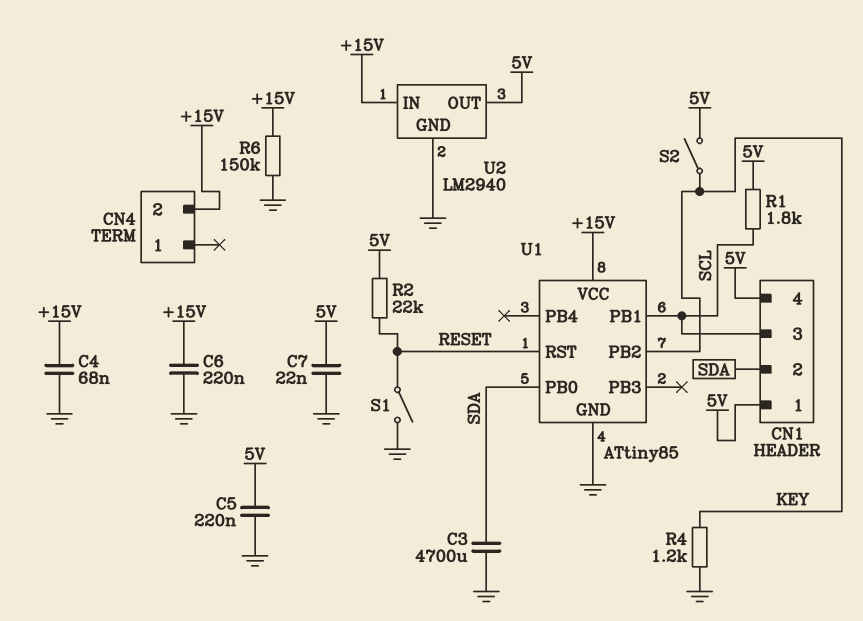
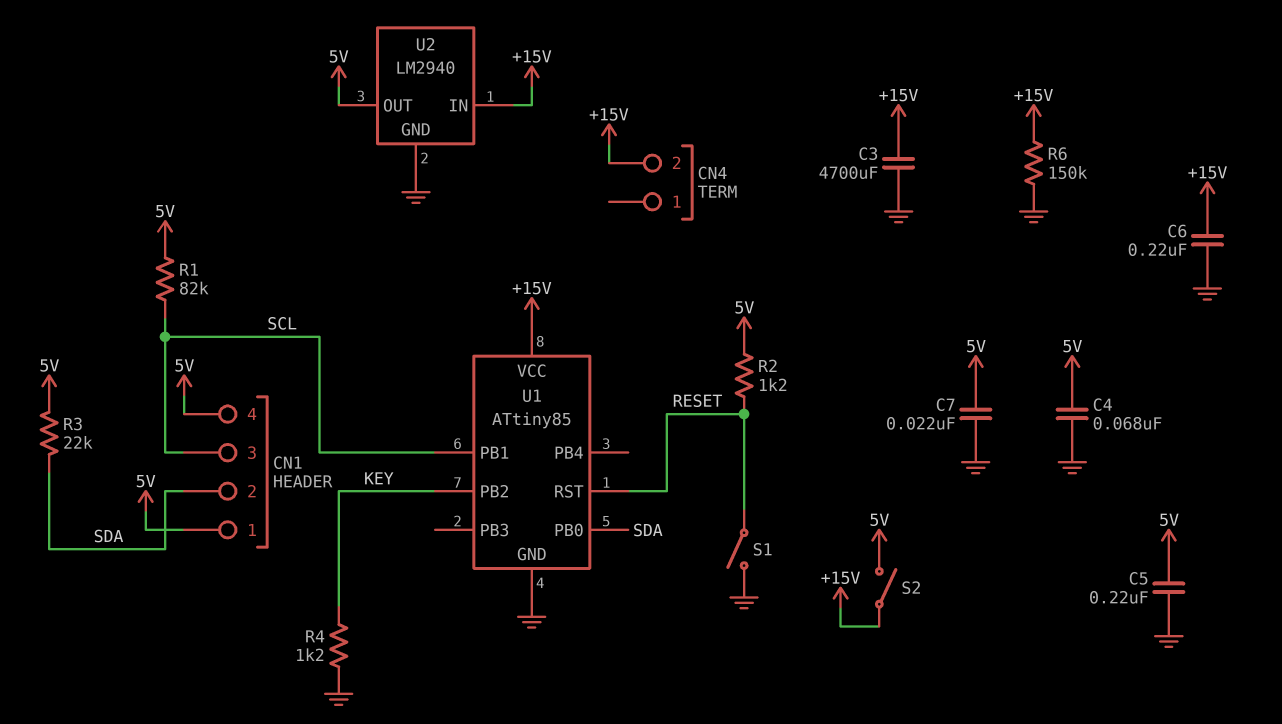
C3: 4700uF (GND, SDA) -> 4700uF (+15V, GND)
C4: 68nF (+15V, GND) -> 68nF (5V, GND)
R1: 1.8k (5V, SCL) -> 82k (5V, SCL)
R2: 22k (5V, RESET) -> 1.2k (5V, RESET)
R3: none -> 22k (5V, SDA)
S2: switch (5V, KEY) -> switch (+15V, 5V)

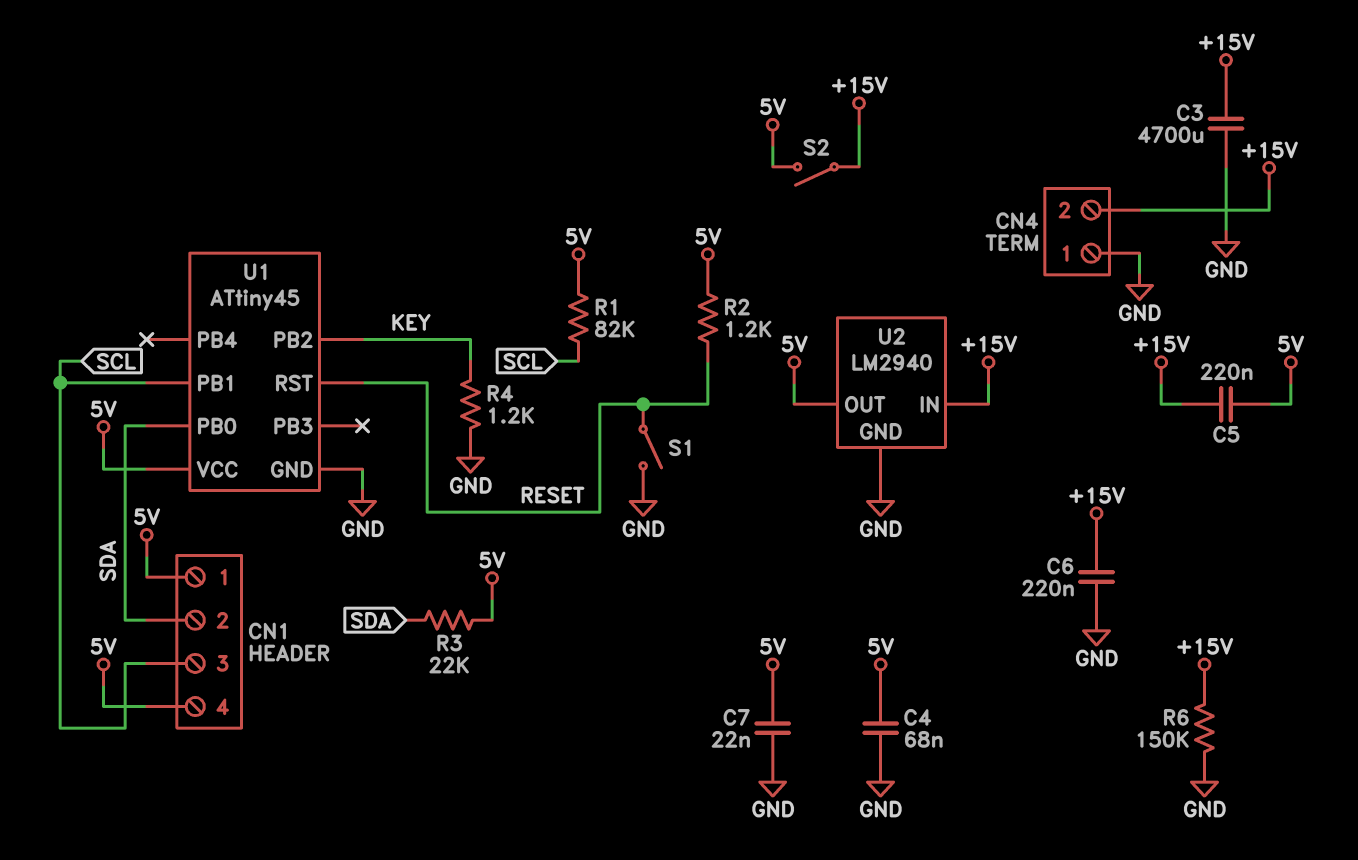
C5: 220nF (5V, GND) -> 220nF (+15V, 5V)
CN4 pin 1: none -> GND
U1: ATtiny85 -> ATtiny45
U1 pin VCC: +15V -> 5V

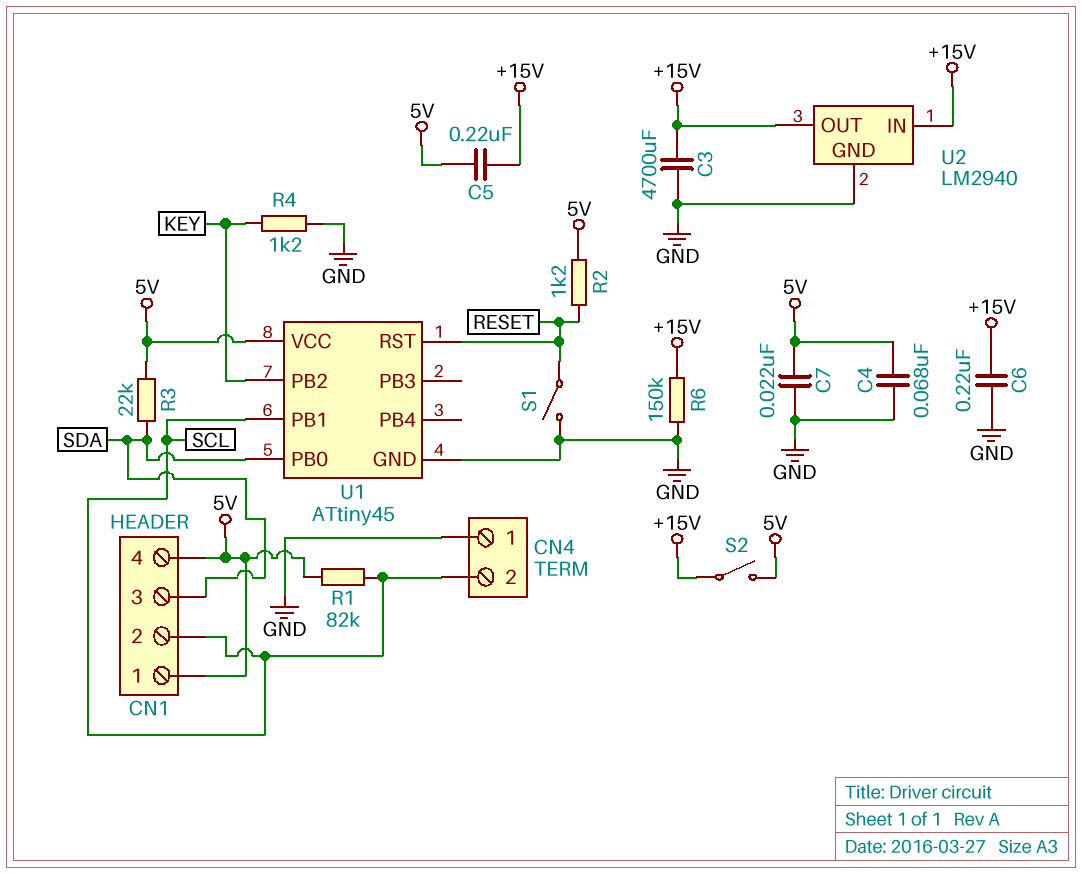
CN1 pin 2: SDA -> SCL
CN1 pin 3: SCL -> SDA
CN4 pin 2: +15V -> SCL
U2 pin OUT: 5V -> +15V

